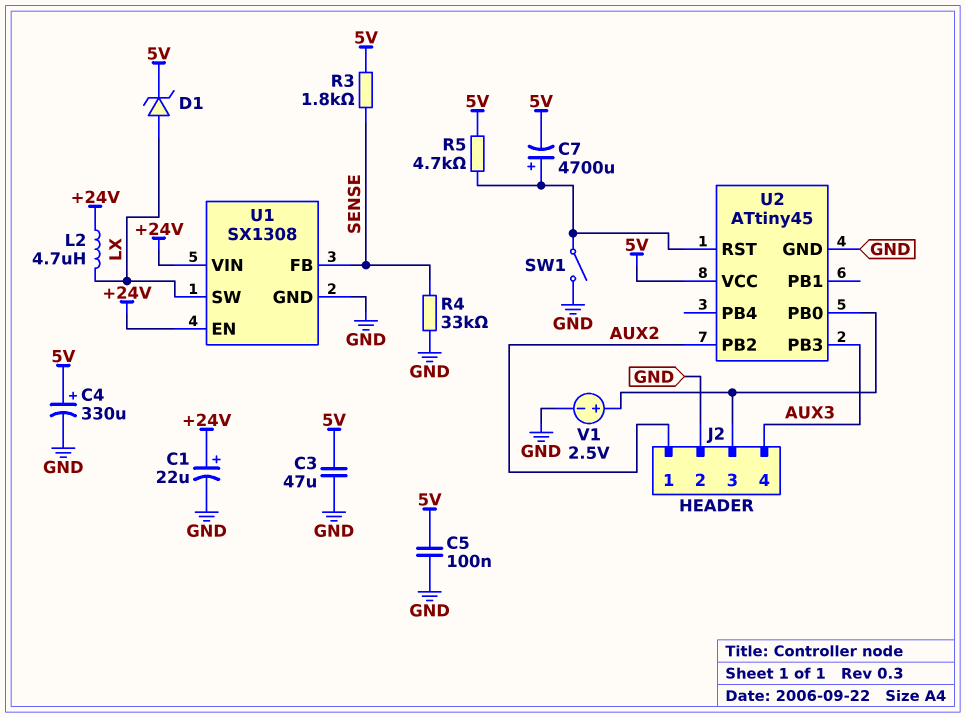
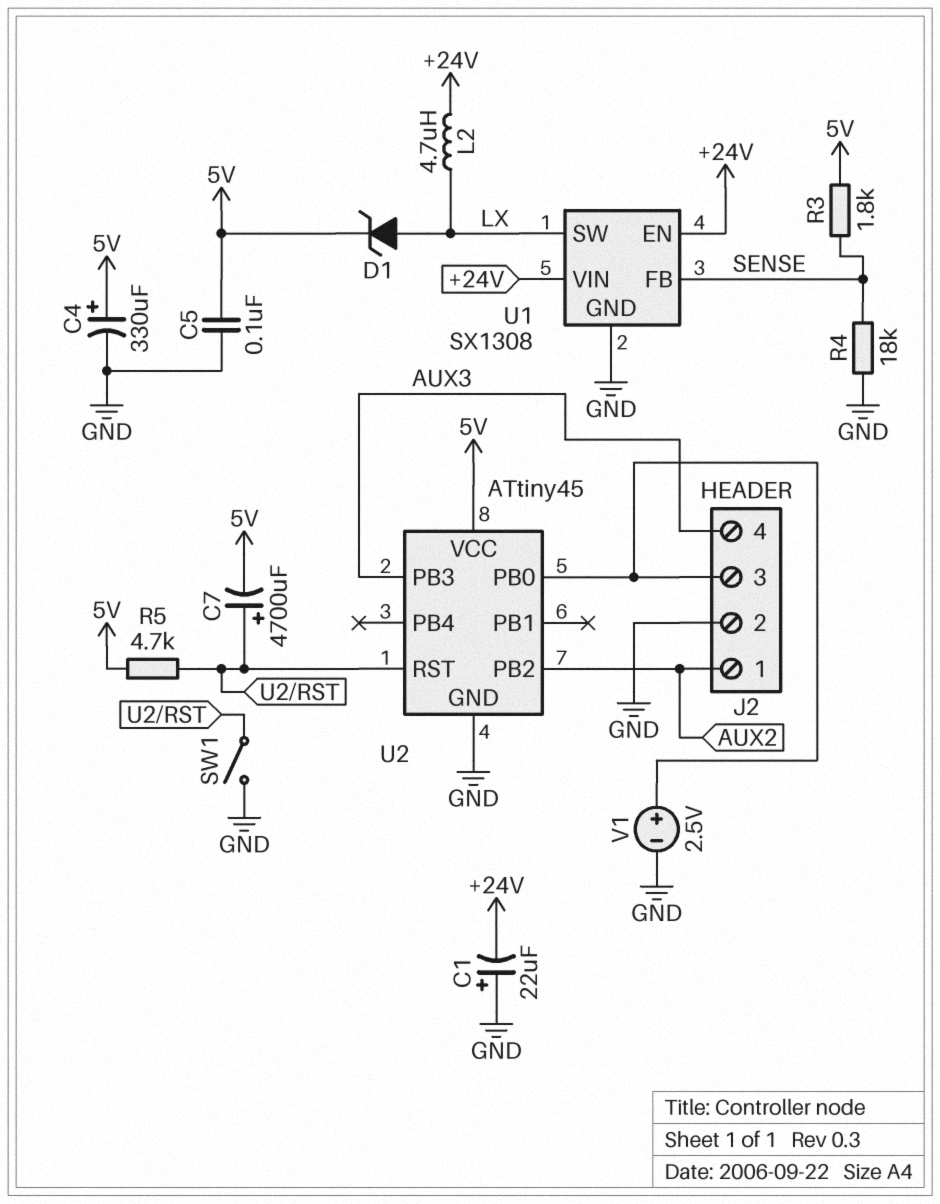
C1: 22uF (plus +24V, minus GND) -> 22uF (plus GND, minus +24V)
C3: 47uF (5V, GND) -> none
R4: 33k (GND, SENSE) -> 18k (GND, SENSE)

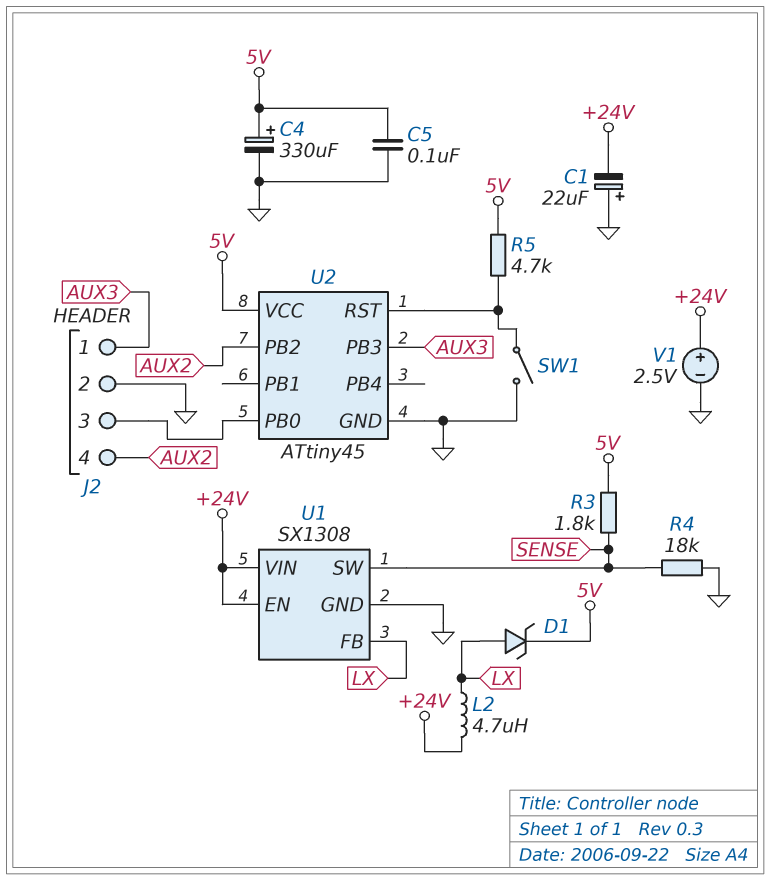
C7: 4700uF (plus U2/RST, minus 5V) -> none
J2 pin 1: AUX2 -> AUX3
J2 pin 4: AUX3 -> AUX2
U1 pin FB: SENSE -> LX
U1 pin SW: LX -> SENSE
V1: 2.5V (plus J2/3, minus GND) -> 2.5V (plus +24V, minus GND)

